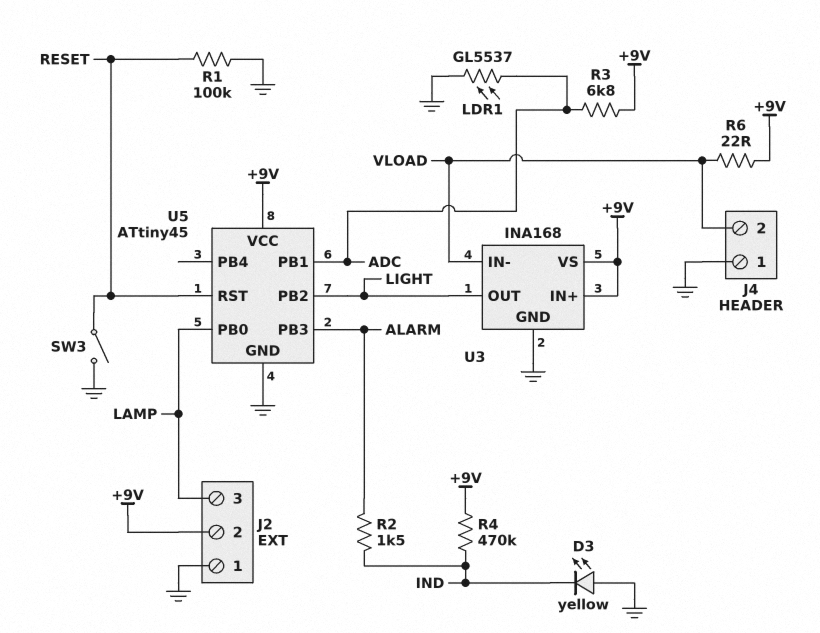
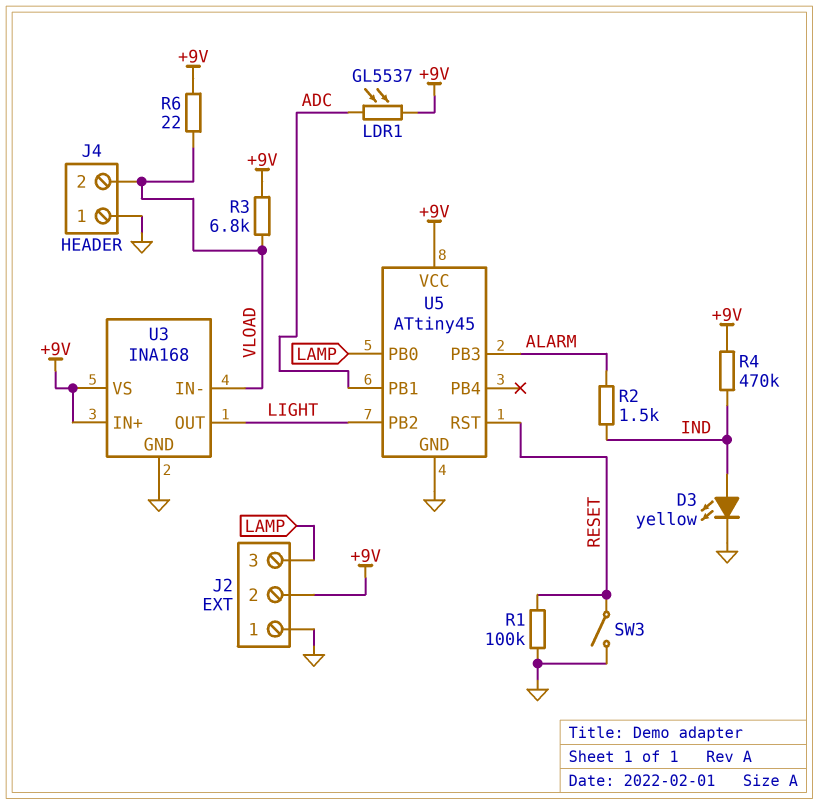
D3: LED yellow (A GND, K IND) -> LED yellow (A IND, K GND)
LDR1: GL5537 (ADC, GND) -> GL5537 (+9V, ADC)
R3: 6.8k (+9V, ADC) -> 6.8k (+9V, VLOAD)

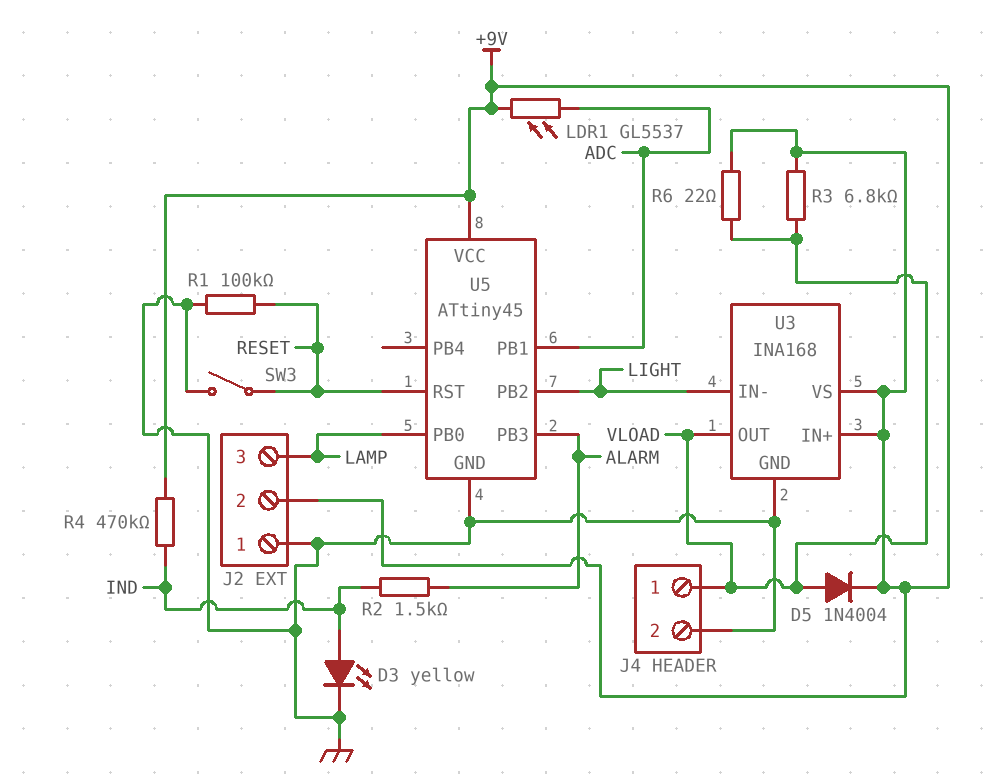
D5: none -> diode 1N4004 (A VLOAD, K +9V)
J4 pin 1: GND -> VLOAD
J4 pin 2: VLOAD -> GND
U3 pin IN-: VLOAD -> LIGHT
U3 pin OUT: LIGHT -> VLOAD

